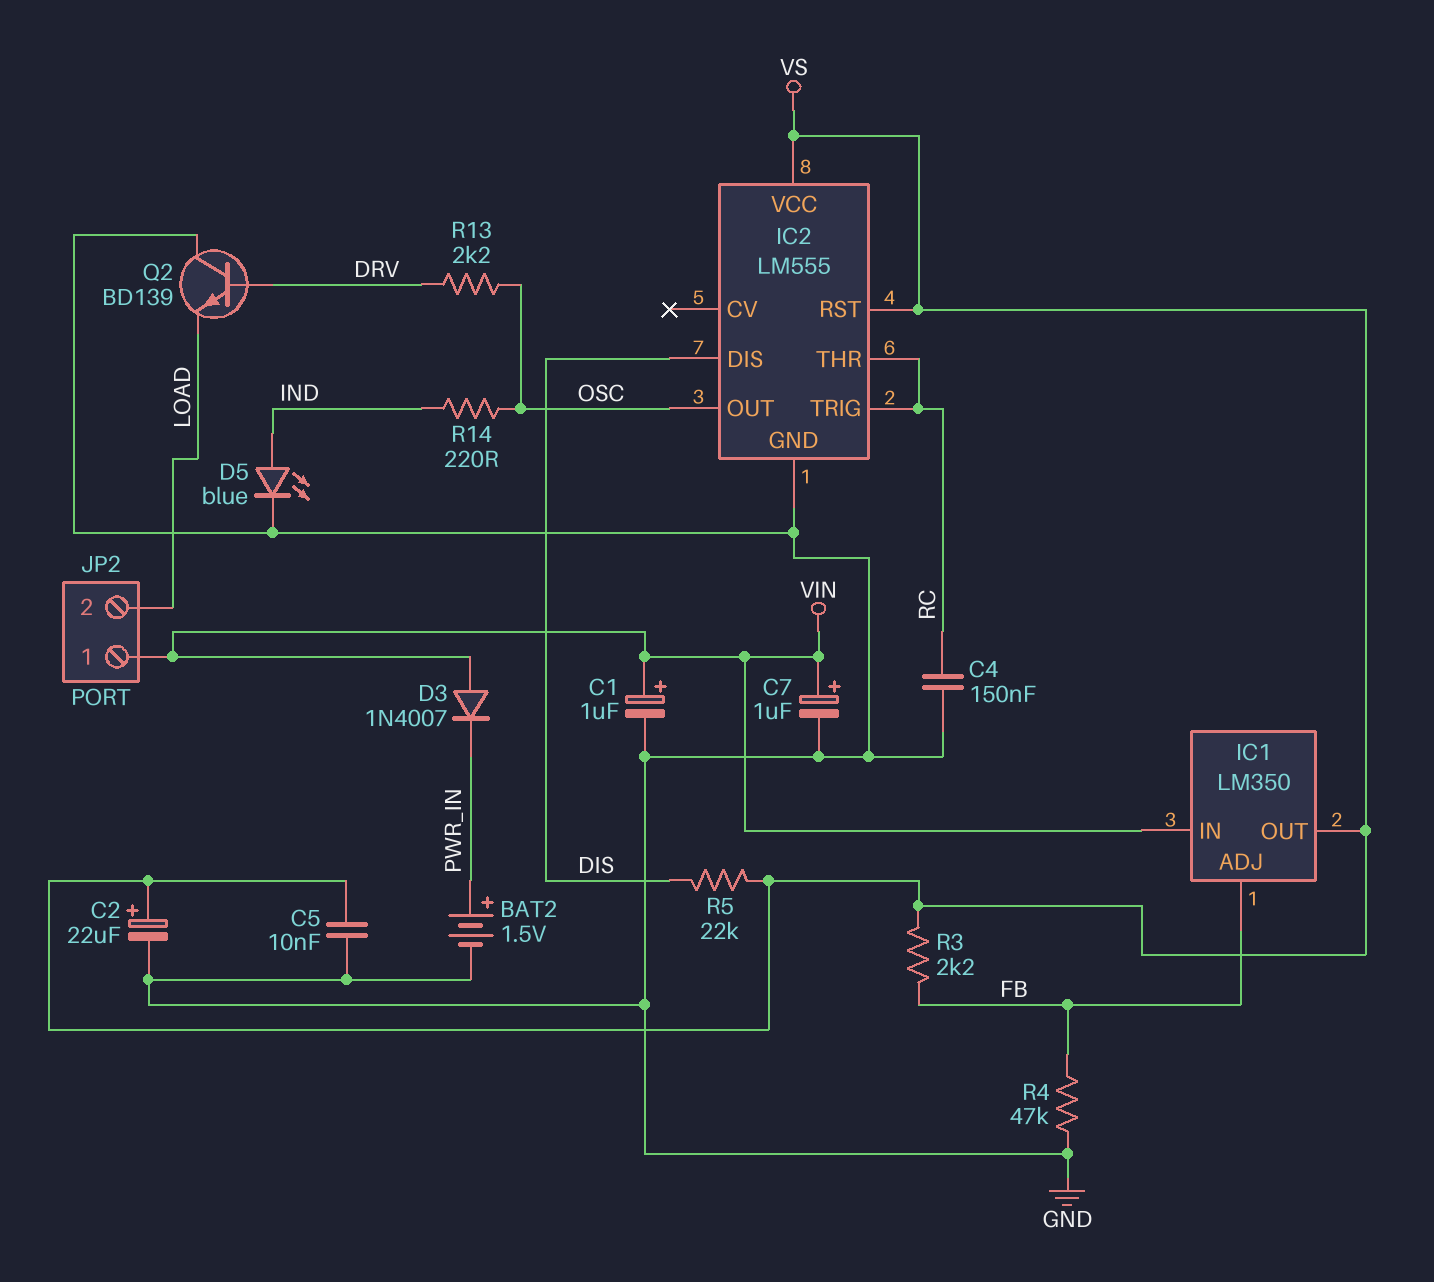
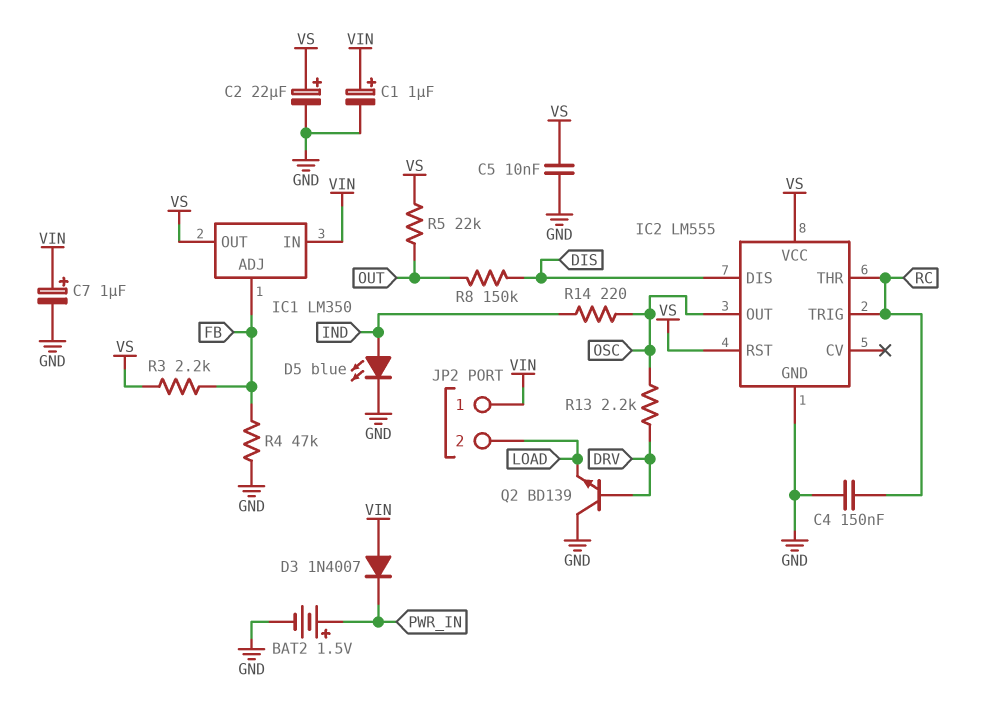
R5: 22k (DIS, VS) -> 22k (OUT, VS)
R8: none -> 150k (DIS, OUT)

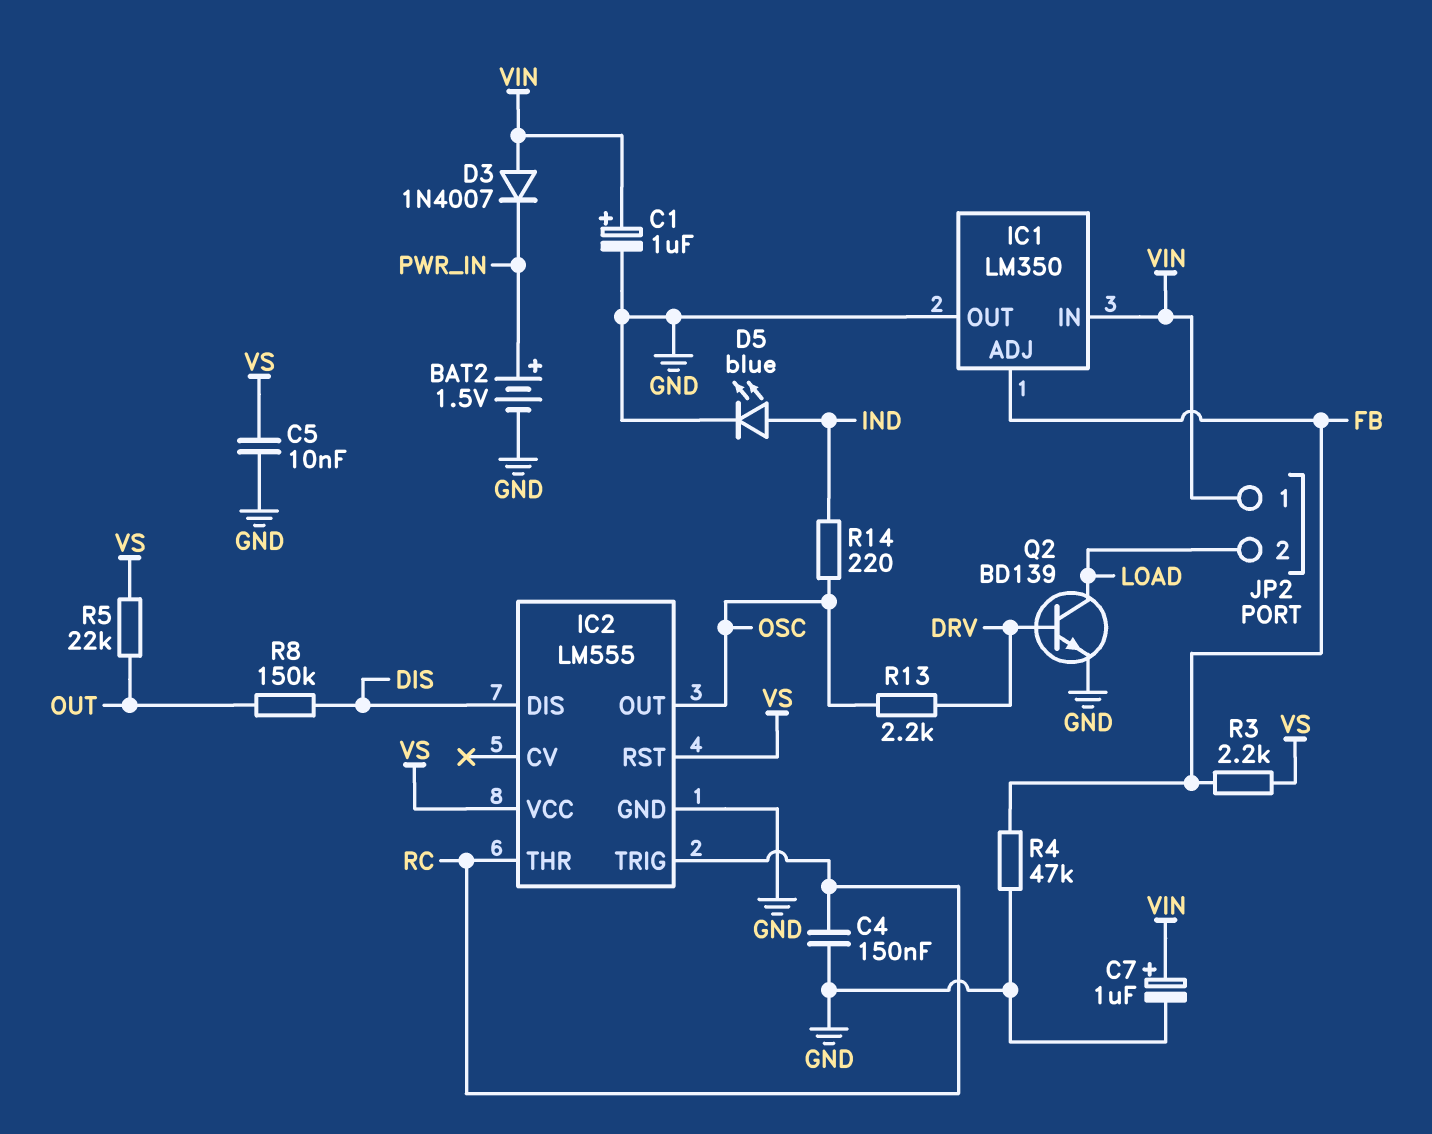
C2: 22uF (plus VS, minus GND) -> none
IC1 pin OUT: VS -> GND
Q2: NPN BD139 (B DRV, C GND, E LOAD) -> NPN BD139 (B DRV, C LOAD, E GND)

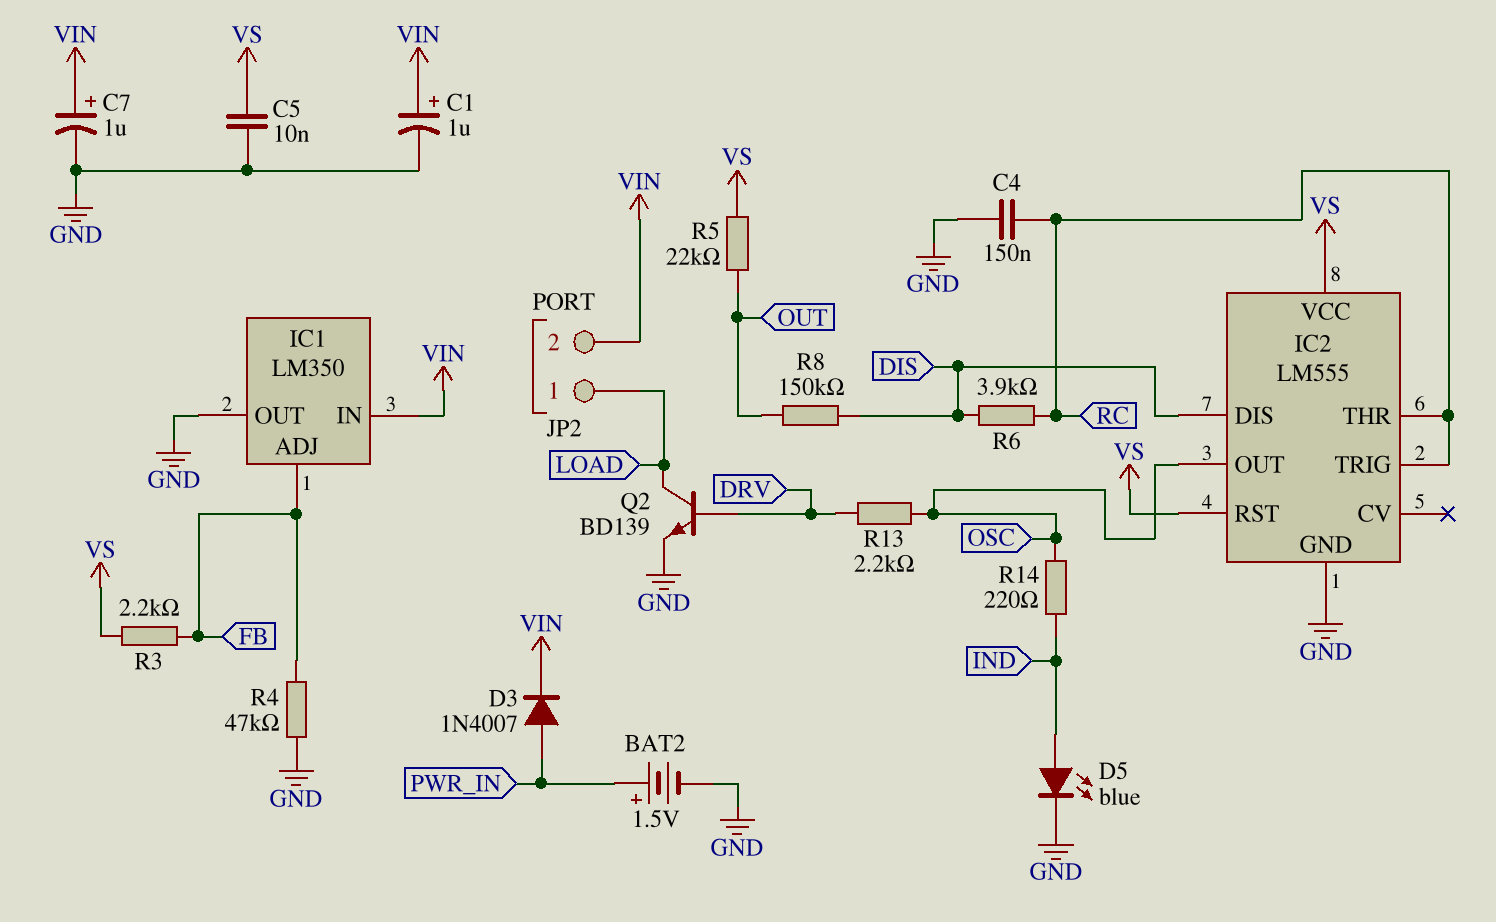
D3: diode 1N4007 (A VIN, K PWR_IN) -> diode 1N4007 (A PWR_IN, K VIN)
JP2 pin 1: VIN -> LOAD
JP2 pin 2: LOAD -> VIN
R6: none -> 3.9k (DIS, RC)

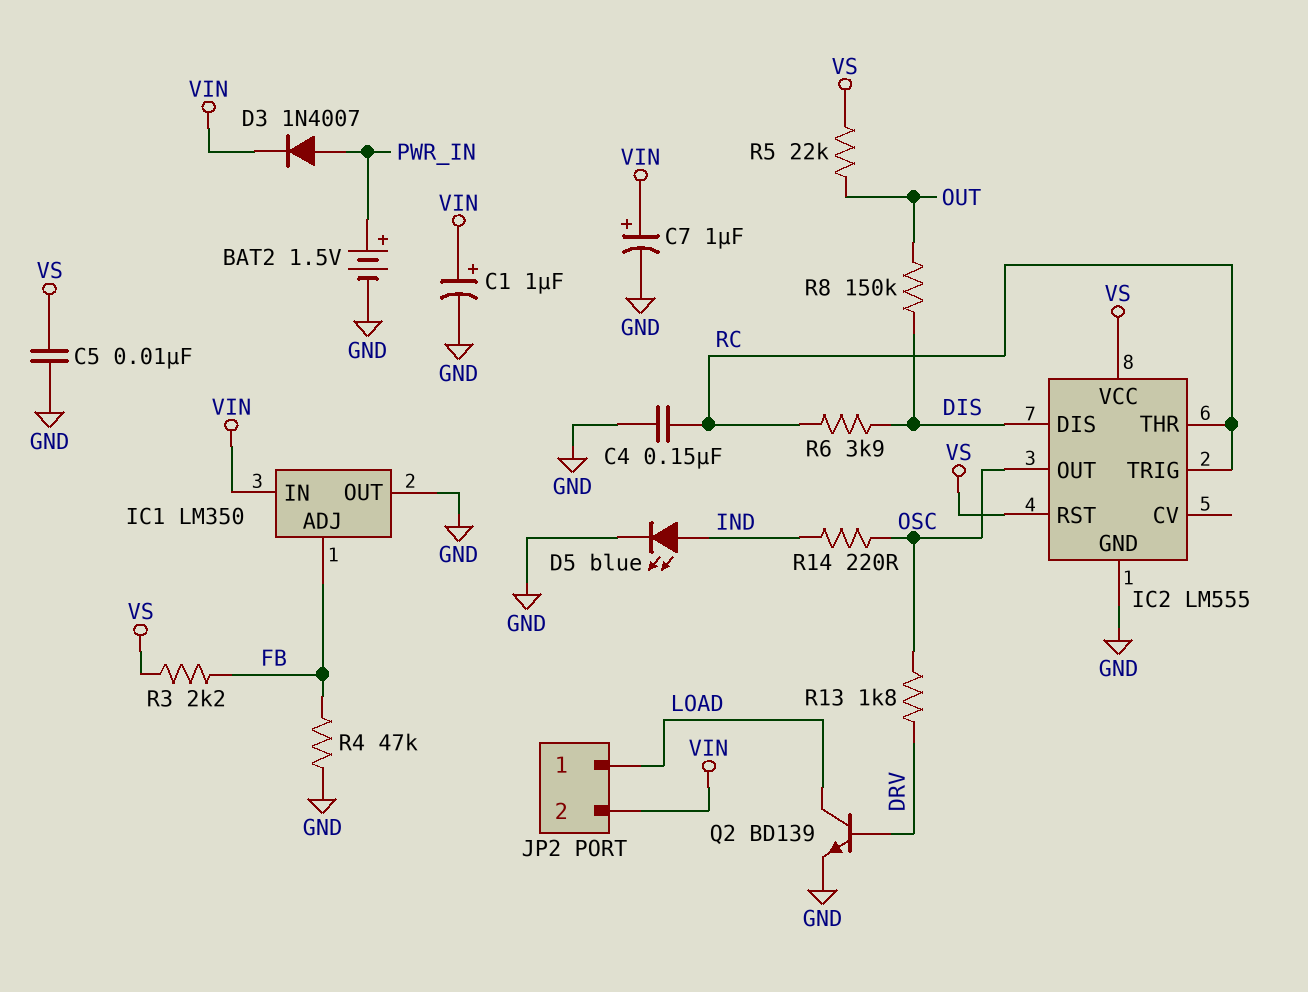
R13: 2.2k (DRV, OSC) -> 1.8k (DRV, OSC)

